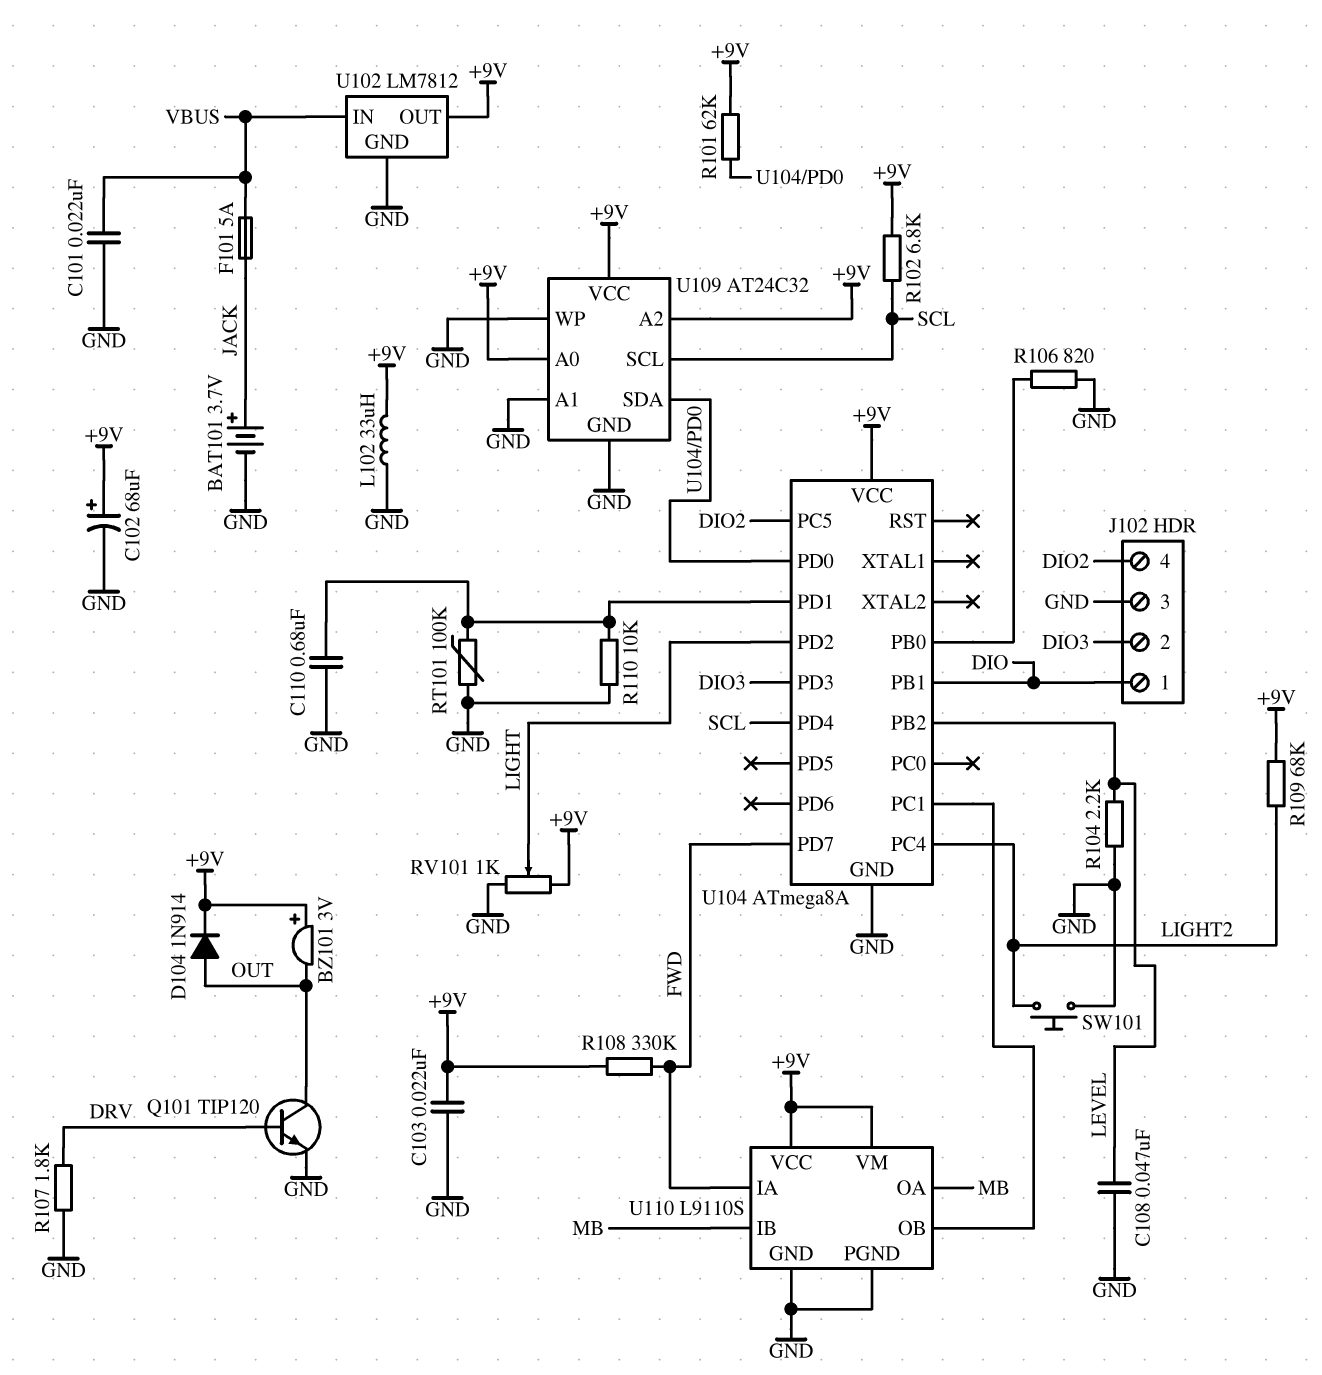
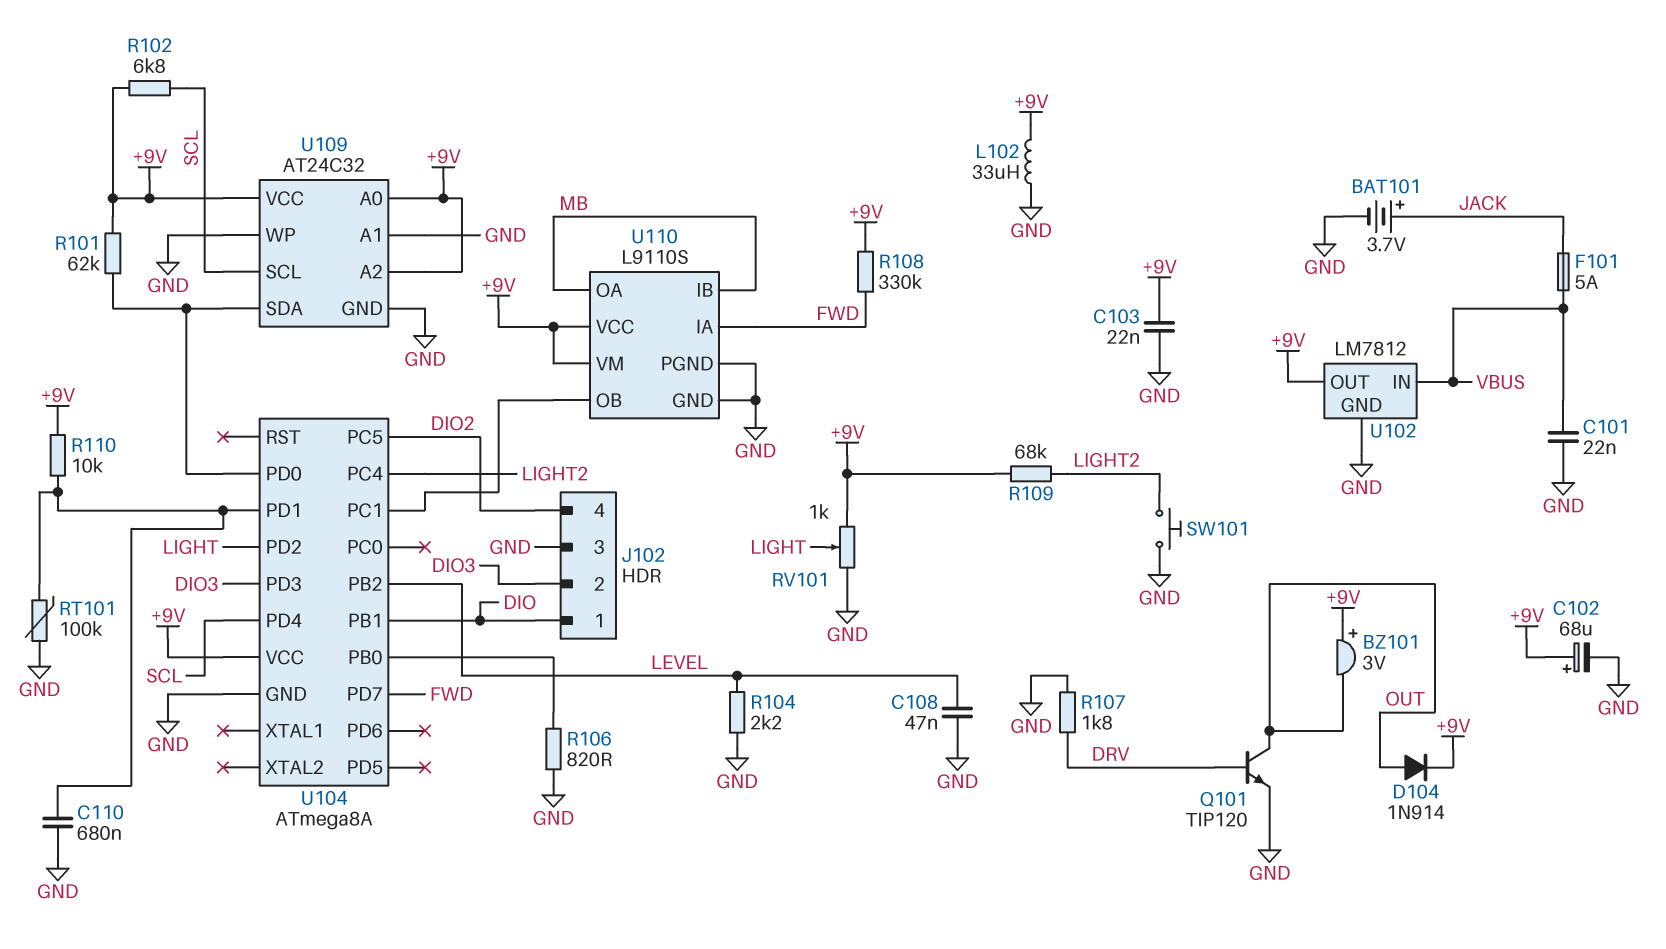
R110: 10k (GND, U104/PD1) -> 10k (+9V, U104/PD1)

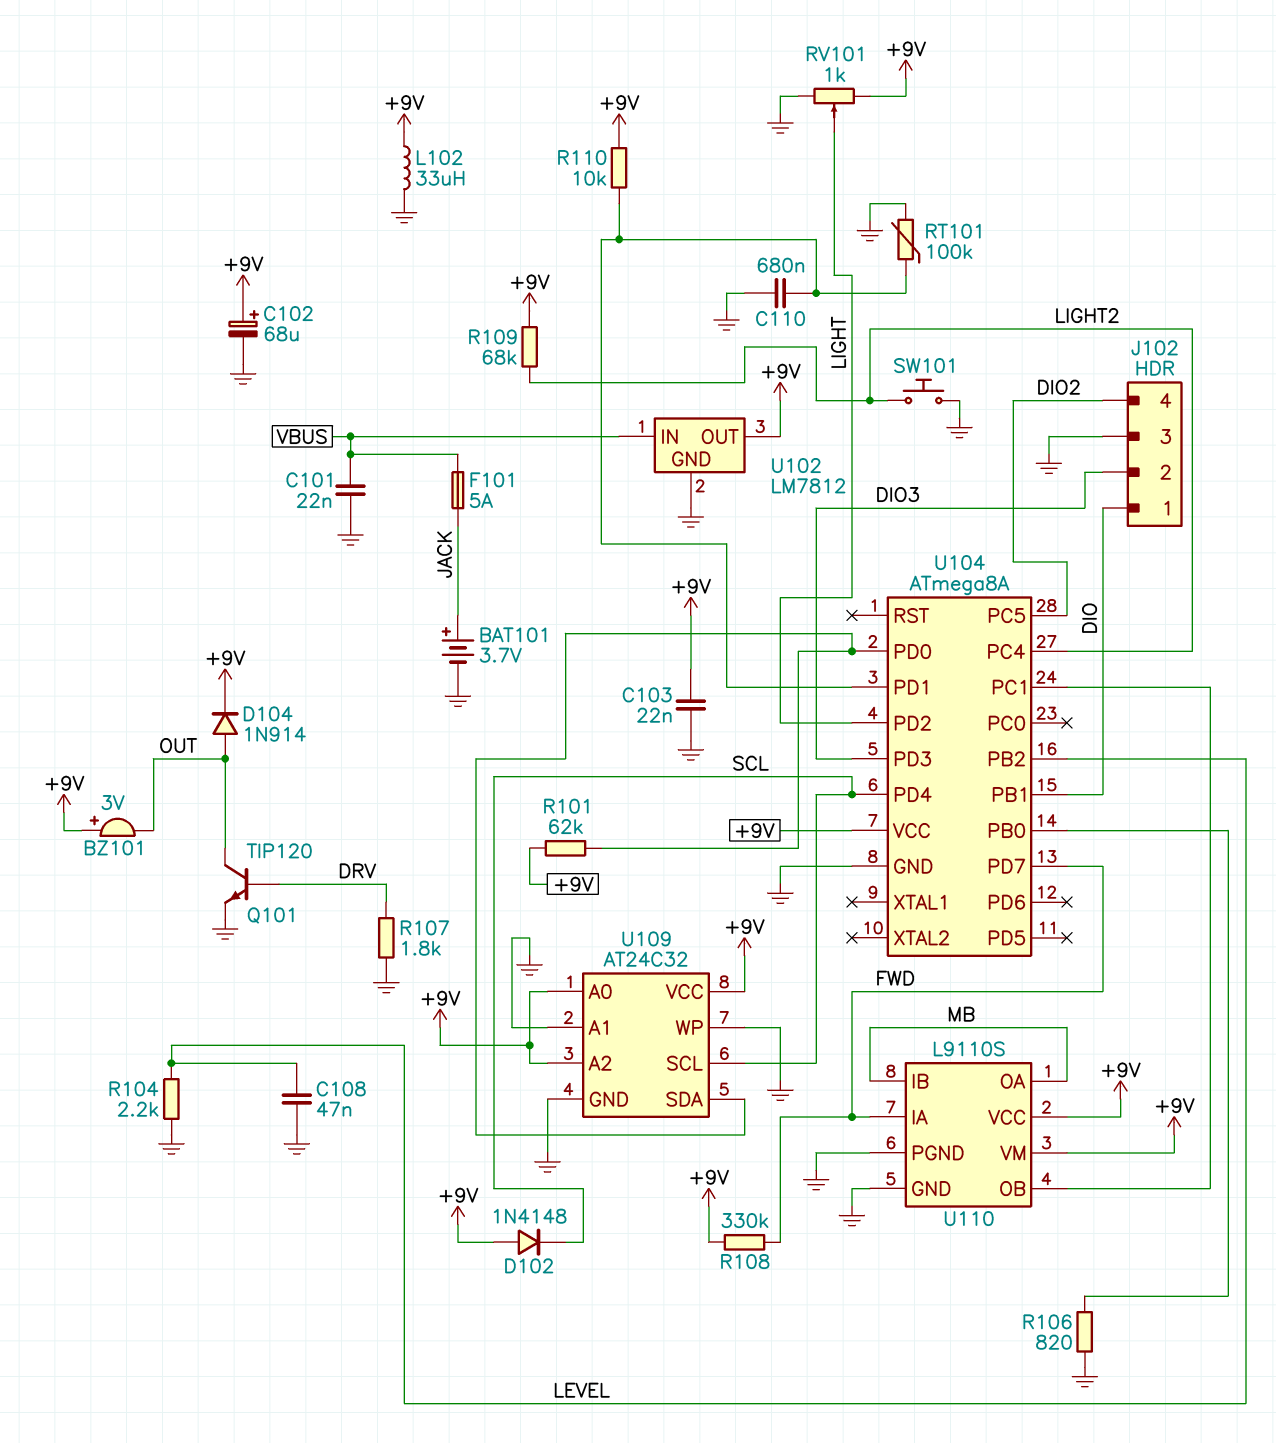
D102: none -> diode 1N4148 (A +9V, K SCL)
R102: 6.8k (+9V, SCL) -> none

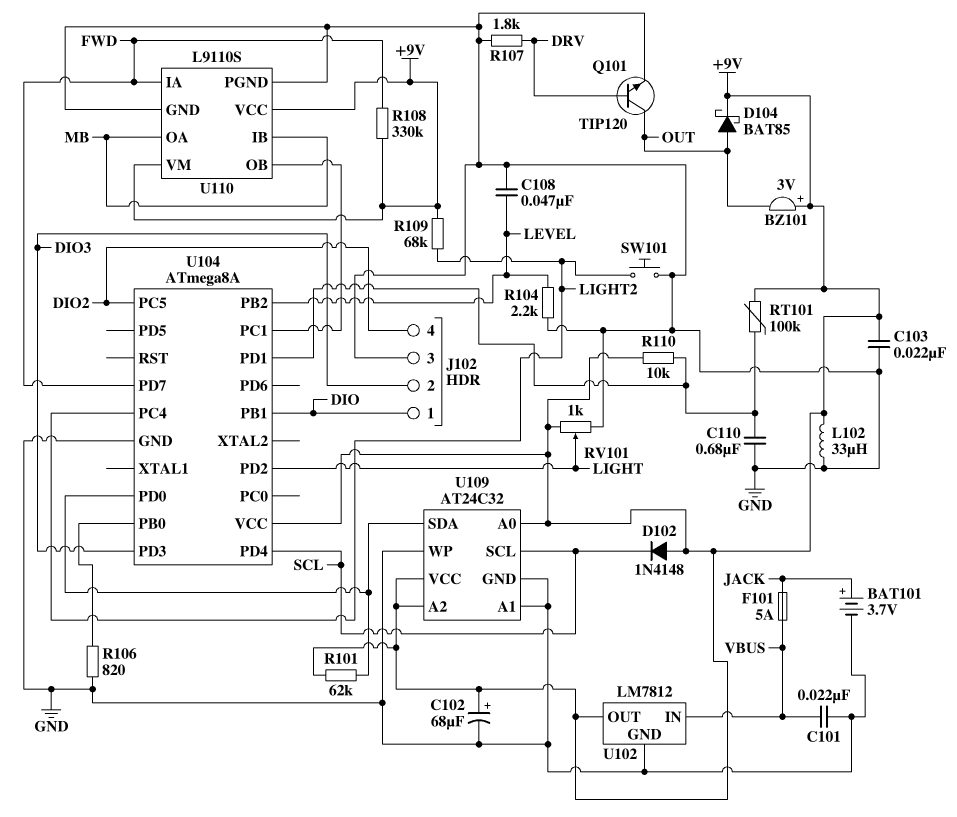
D104: diode 1N914 (A OUT, K +9V) -> schottky BAT85 (A OUT, K +9V)
RT101: 100k (GND, U104/PD1) -> 100k (+9V, U104/PD1)

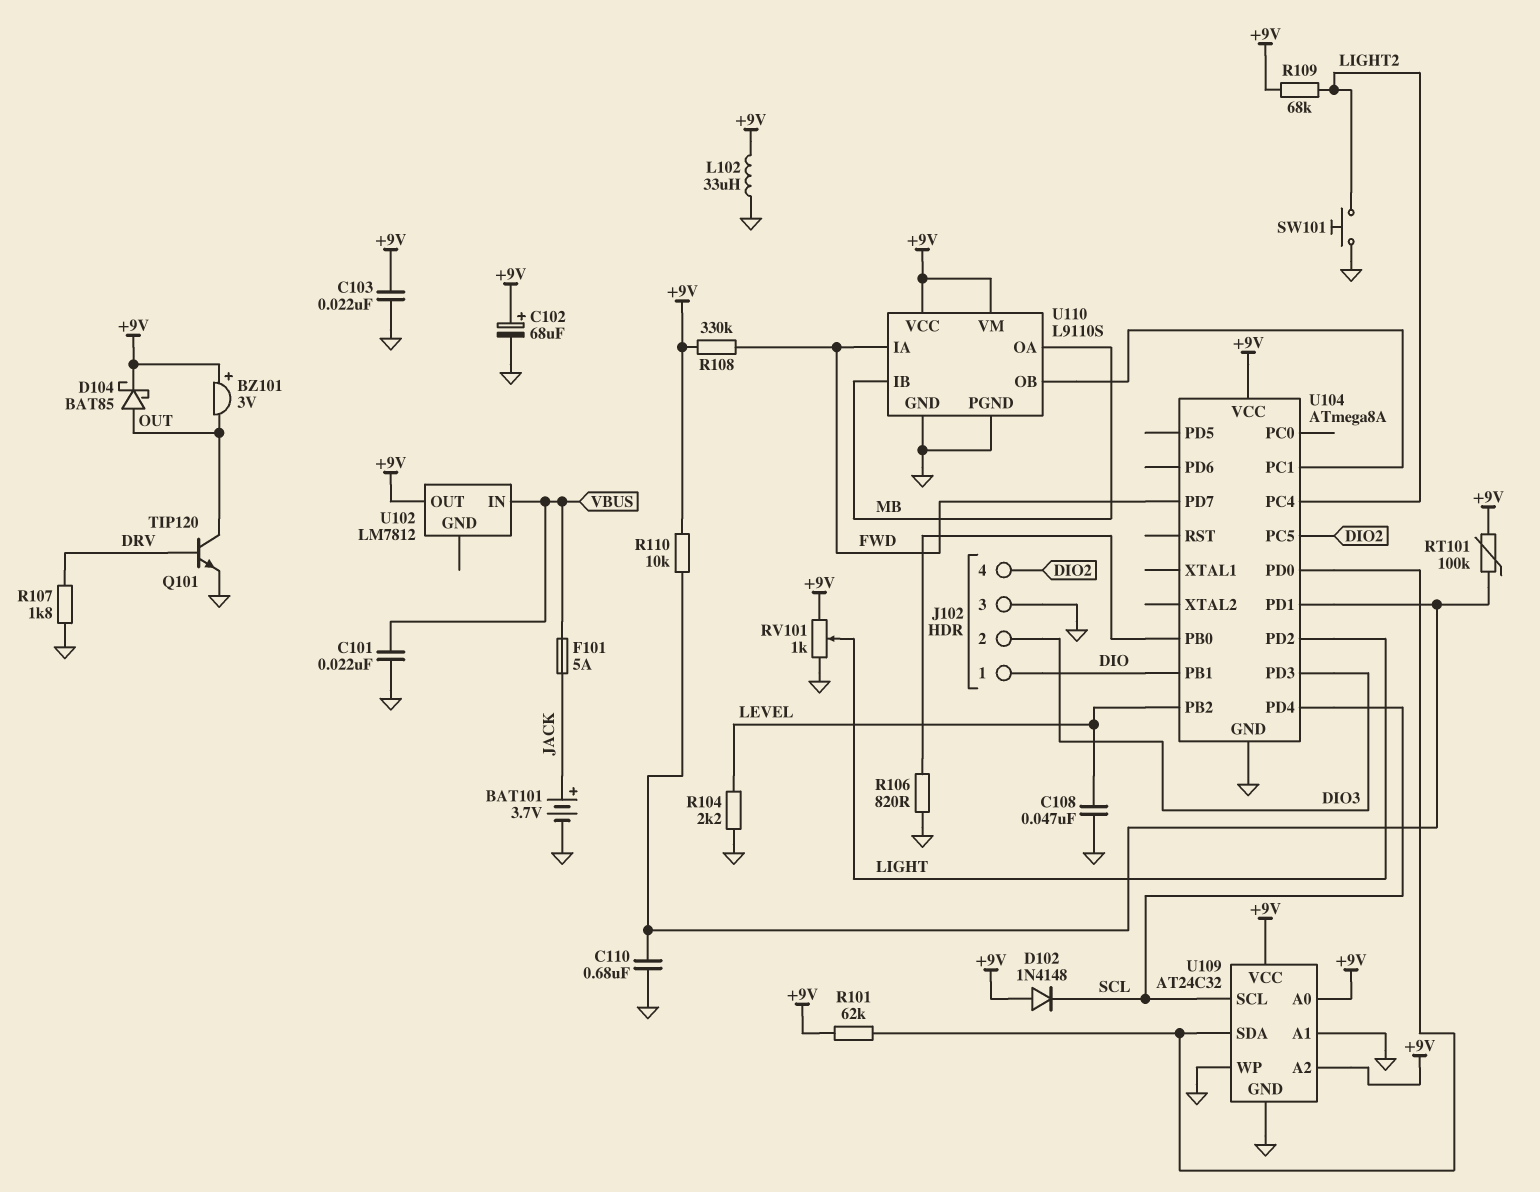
U102 pin GND: GND -> none

